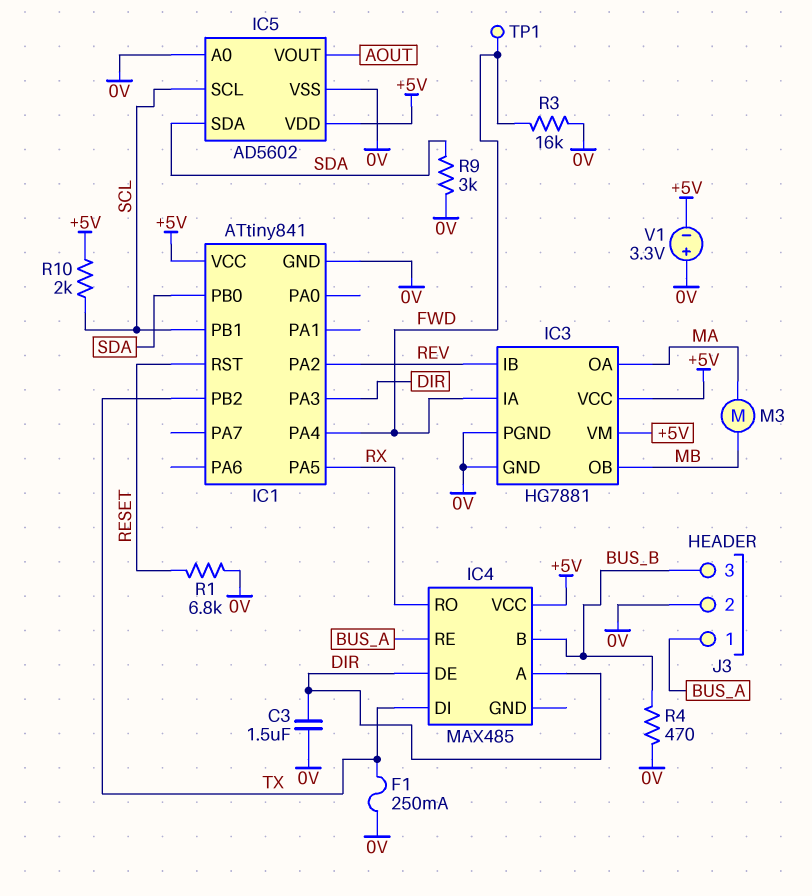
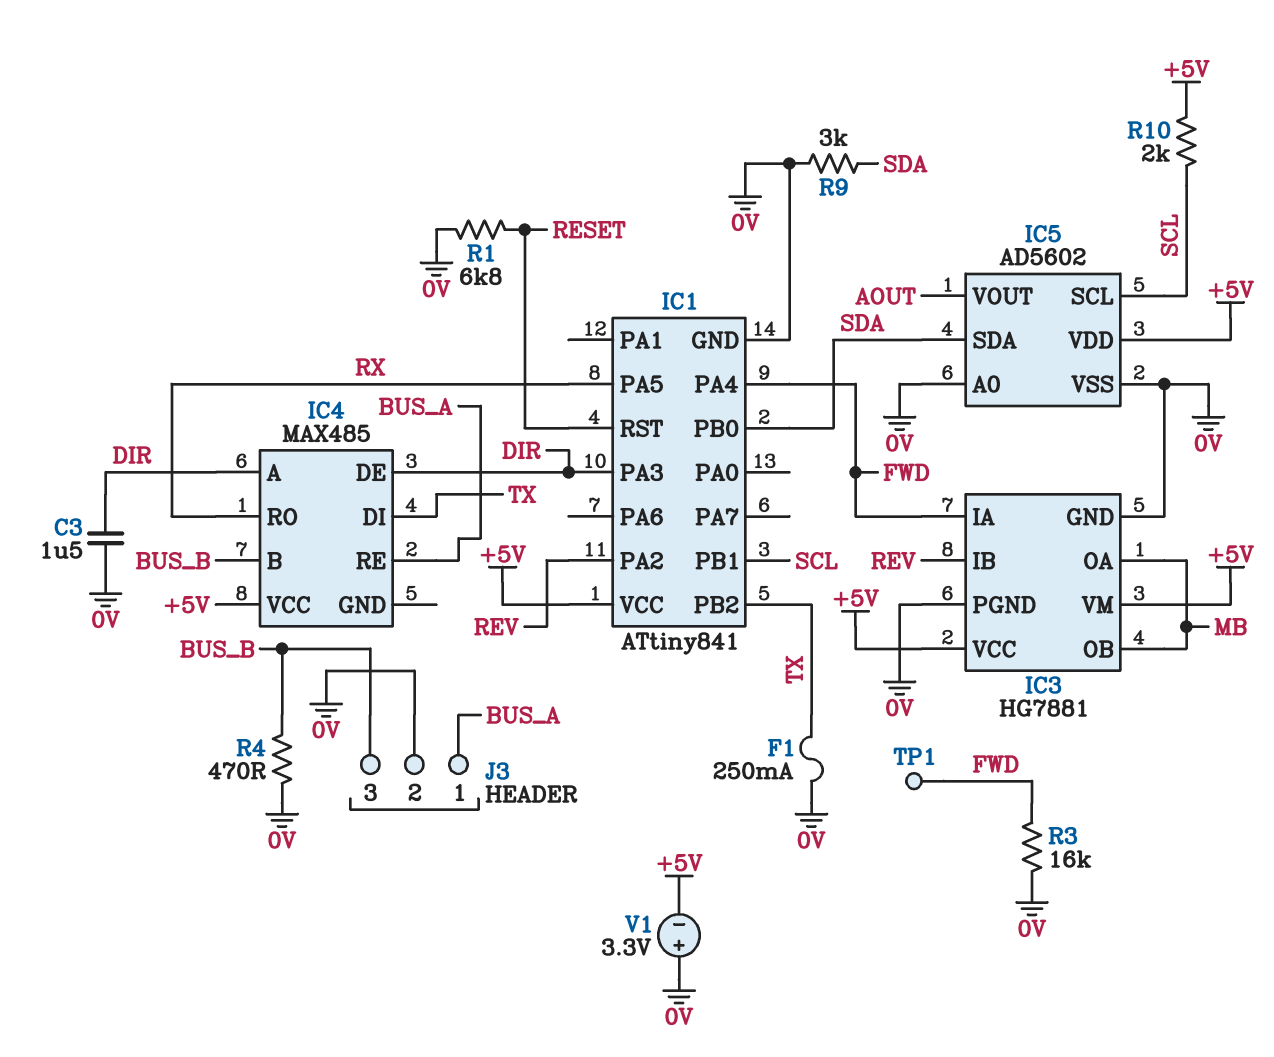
IC3 pin OA: MA -> MB
M3: motor (MA, MB) -> none

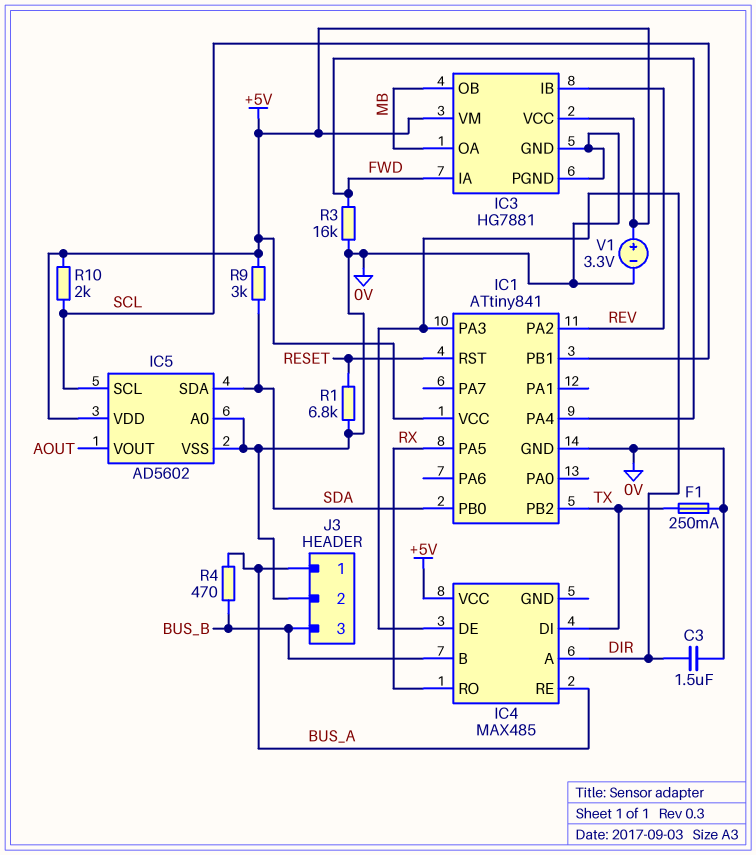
R4: 470 (0V, BUS_B) -> 470 (BUS_A, BUS_B)
R9: 3k (0V, SDA) -> 3k (+5V, SDA)
TP1: test point (FWD) -> none
V1: 3.3V (plus 0V, minus +5V) -> 3.3V (plus +5V, minus 0V)

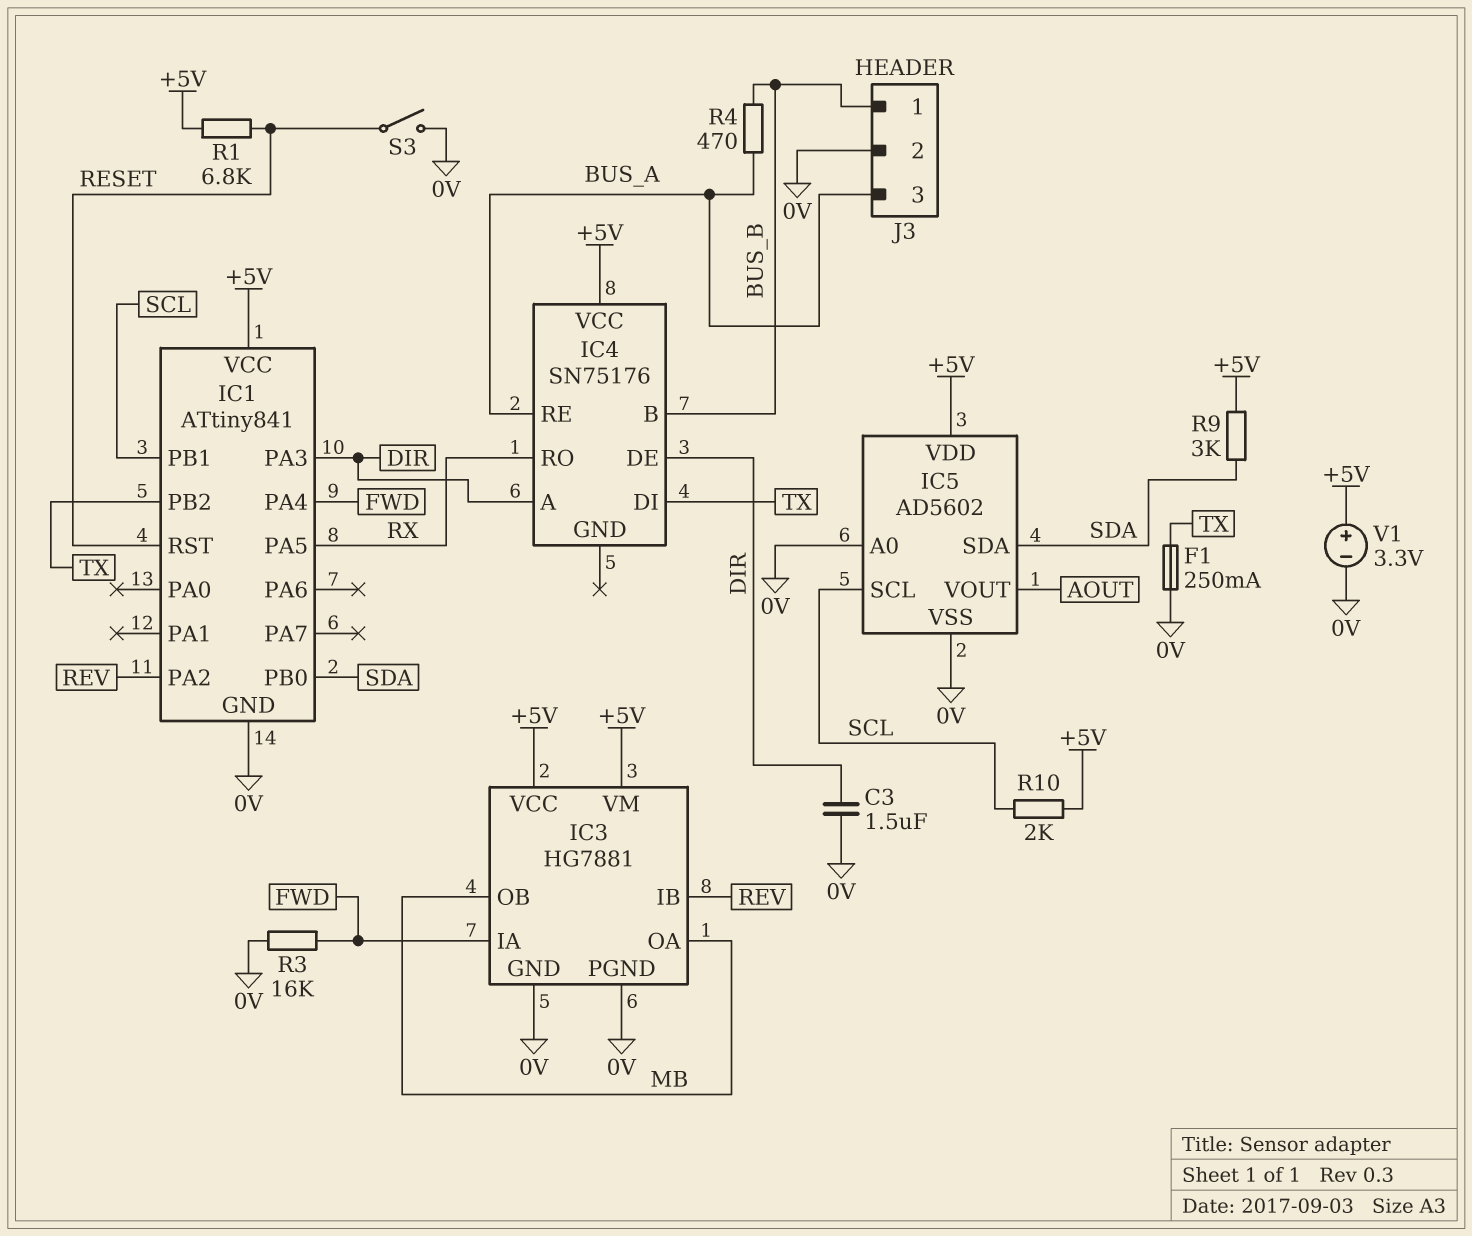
IC4: MAX485 -> SN75176
J3 pin 1: BUS_A -> BUS_B
J3 pin 3: BUS_B -> BUS_A
R1: 6.8k (0V, RESET) -> 6.8k (+5V, RESET)
S3: none -> switch (0V, RESET)

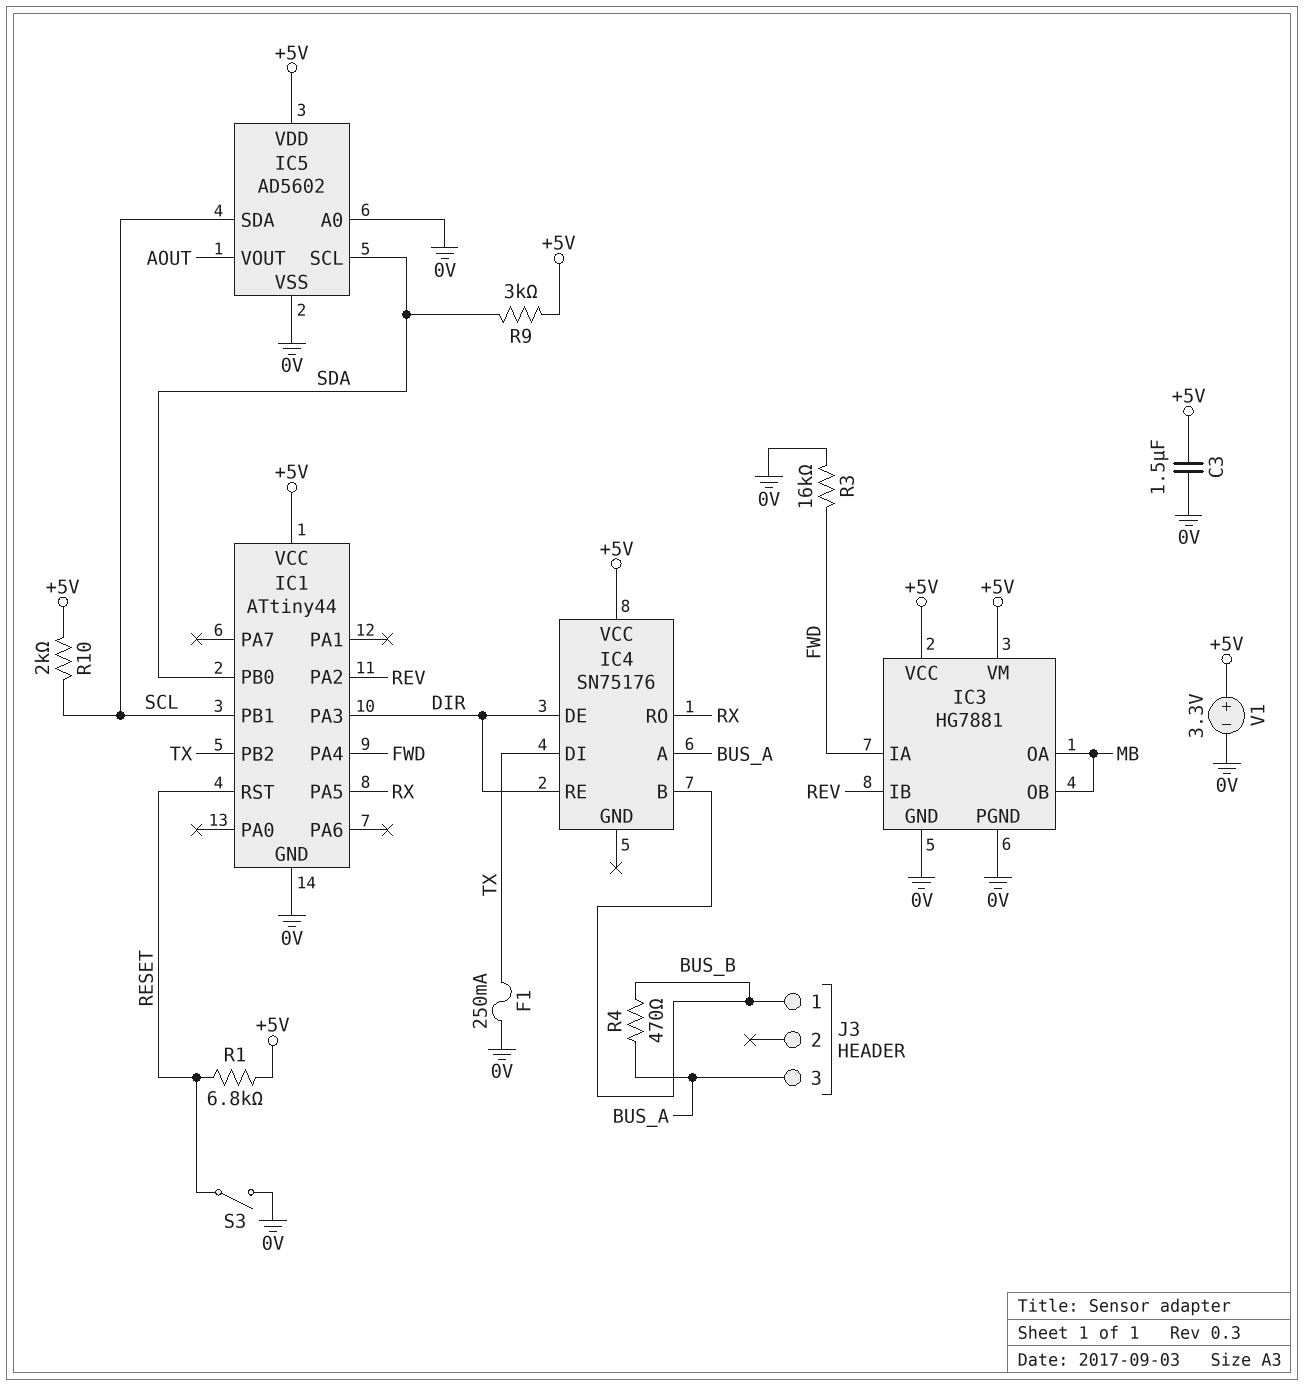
C3: 1.5uF (0V, DIR) -> 1.5uF (+5V, 0V)
IC1: ATtiny841 -> ATtiny44
IC4 pin A: DIR -> BUS_A
IC4 pin RE: BUS_A -> DIR
IC5 pin SCL: SCL -> SDA
IC5 pin SDA: SDA -> SCL
J3 pin 2: 0V -> none

